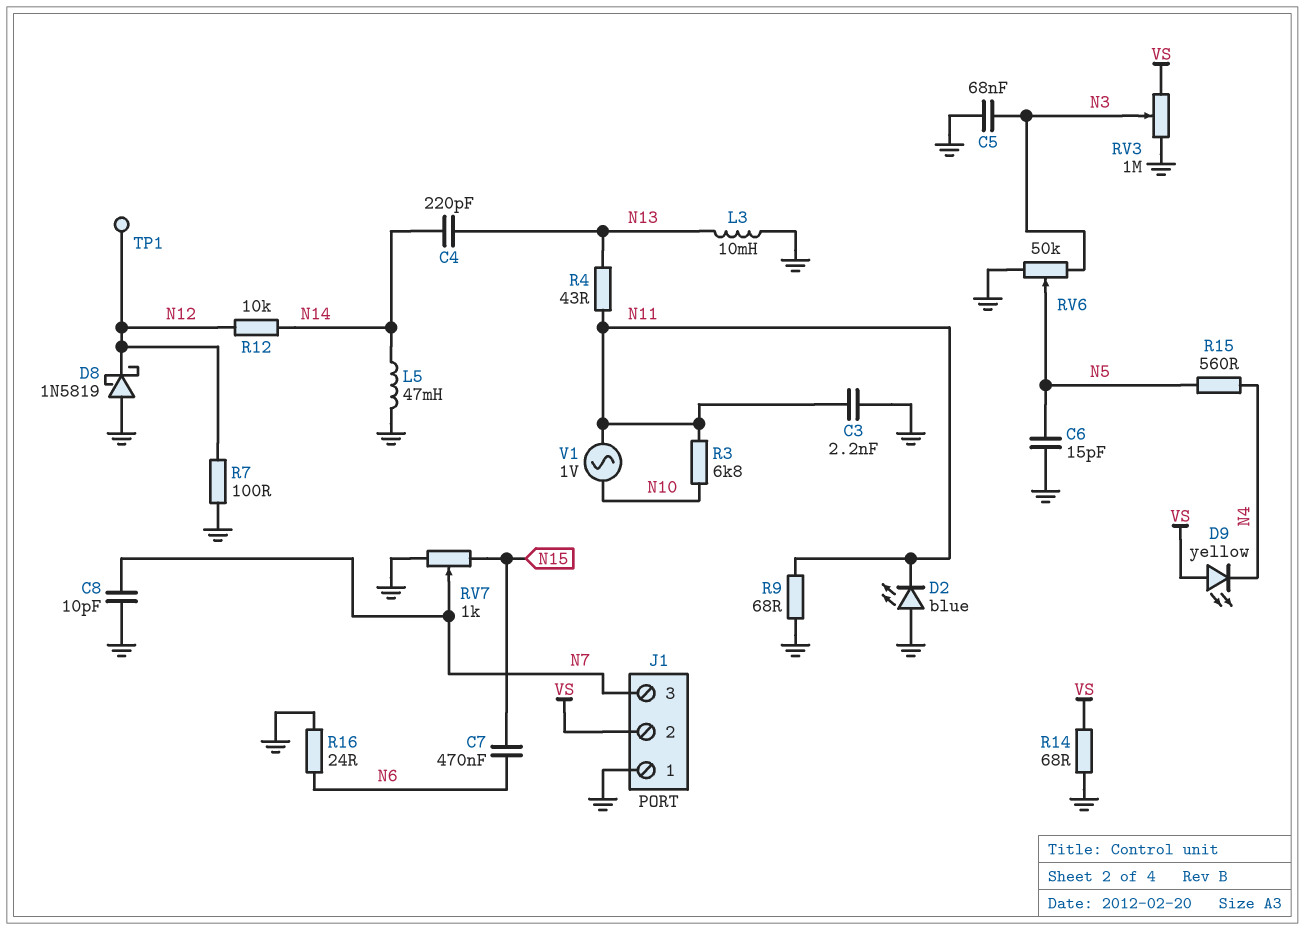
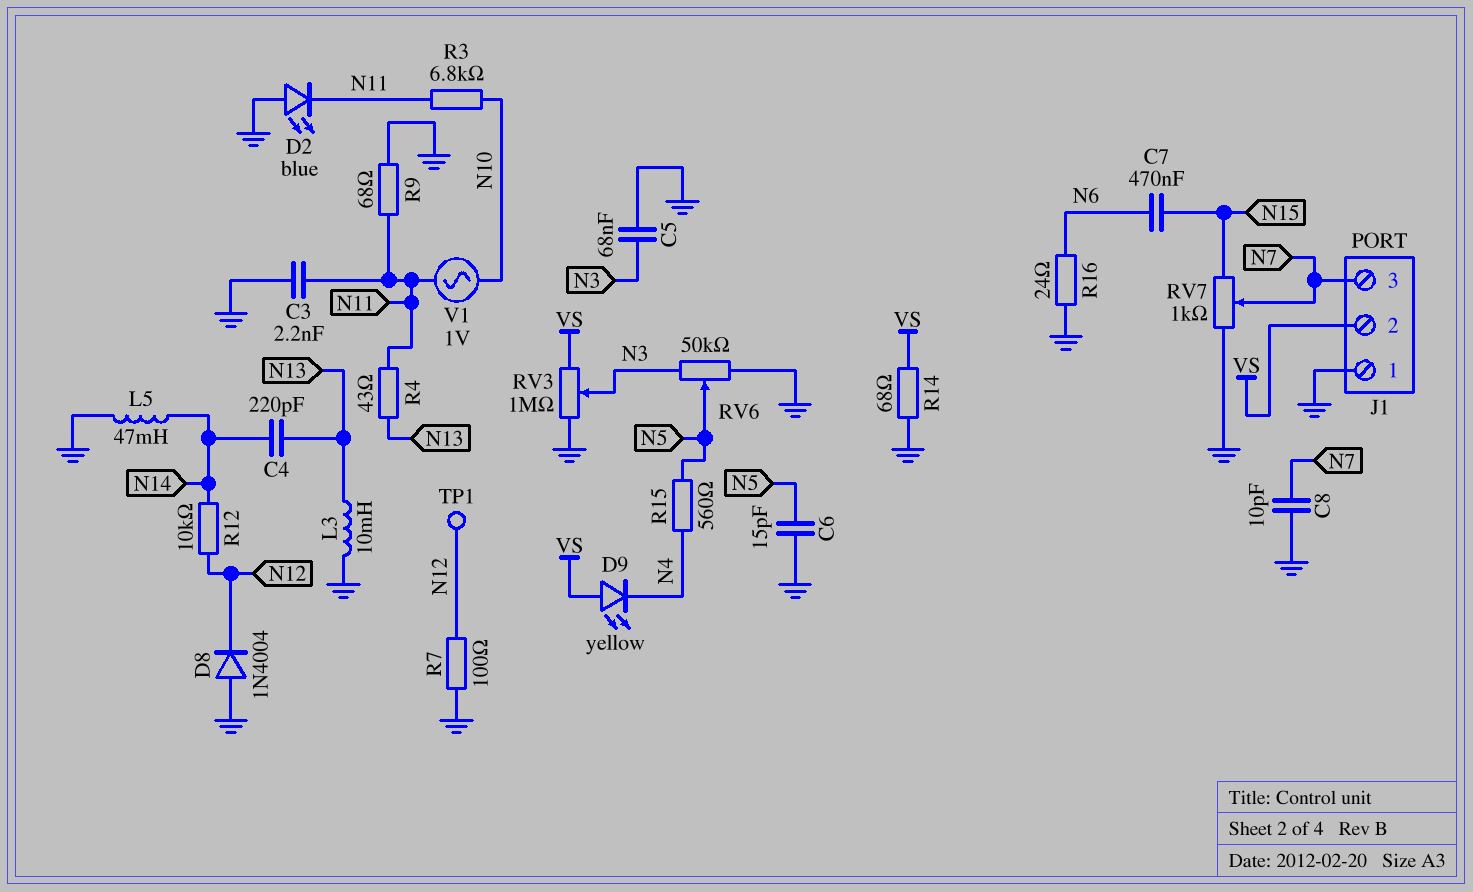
D8: schottky 1N5819 (A GND, K N12) -> diode 1N4004 (A GND, K N12)

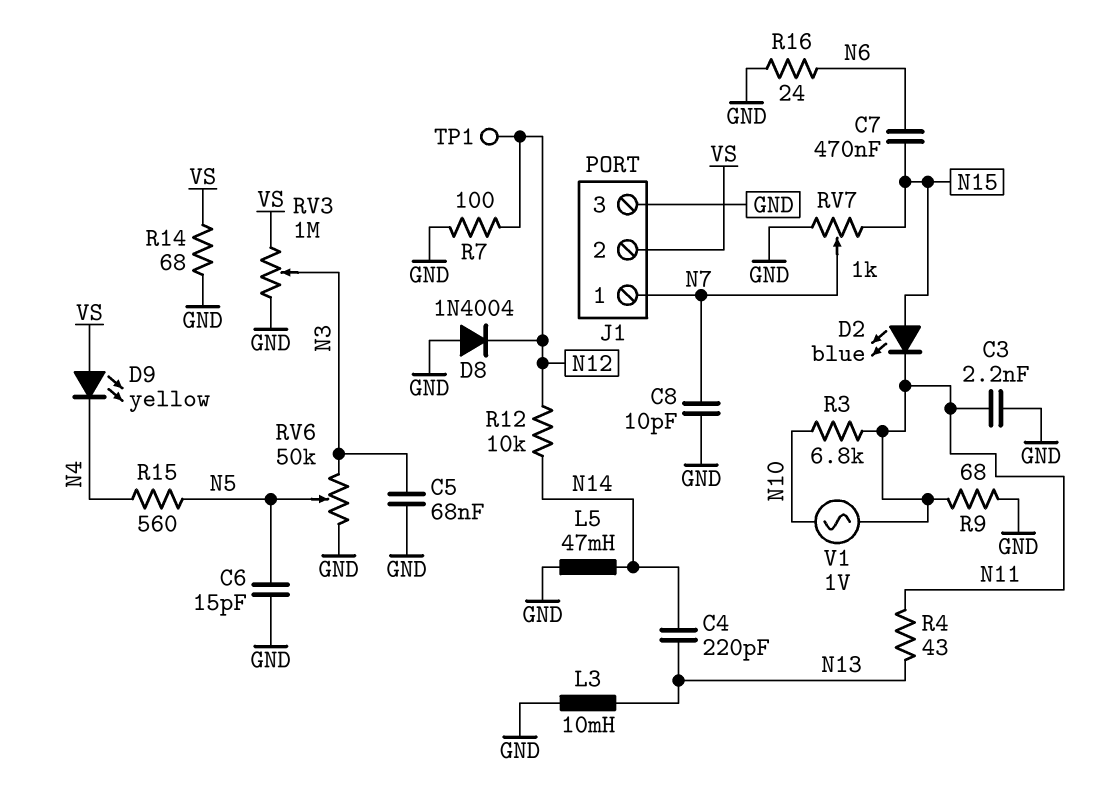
D2: LED blue (A GND, K N11) -> LED blue (A N15, K N11)
J1 pin 1: GND -> N7
J1 pin 3: N7 -> GND

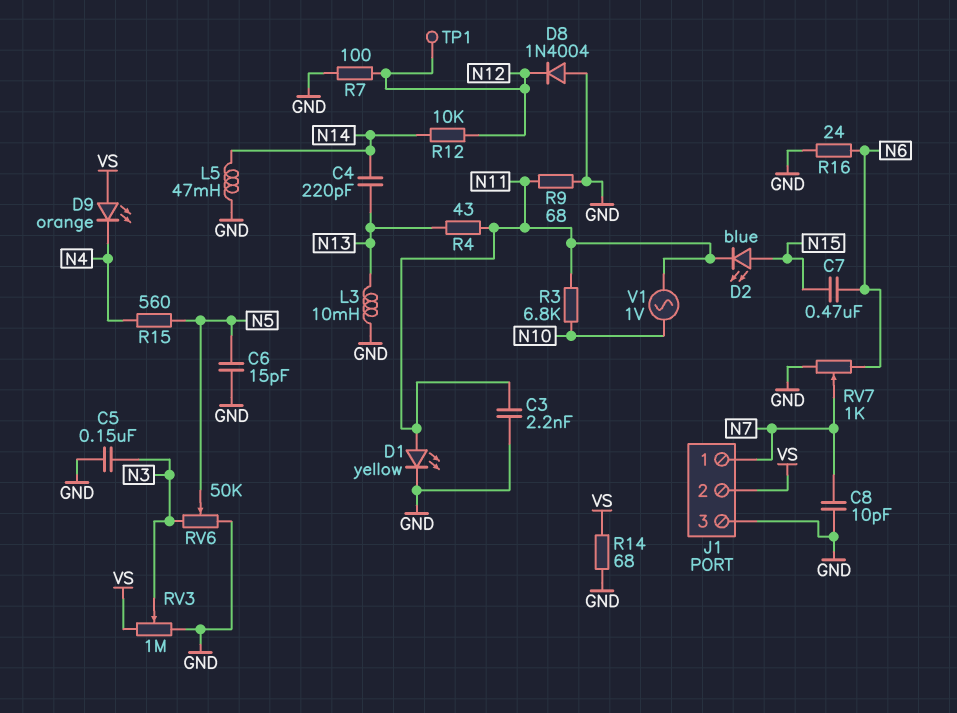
C5: 68nF (GND, N3) -> 150nF (GND, N3)
D1: none -> LED yellow (A N11, K GND)
D9: LED yellow (A VS, K N4) -> LED orange (A VS, K N4)
RV7: 1k (GND, N15, wiper N7) -> 1k (GND, N6, wiper N7)

